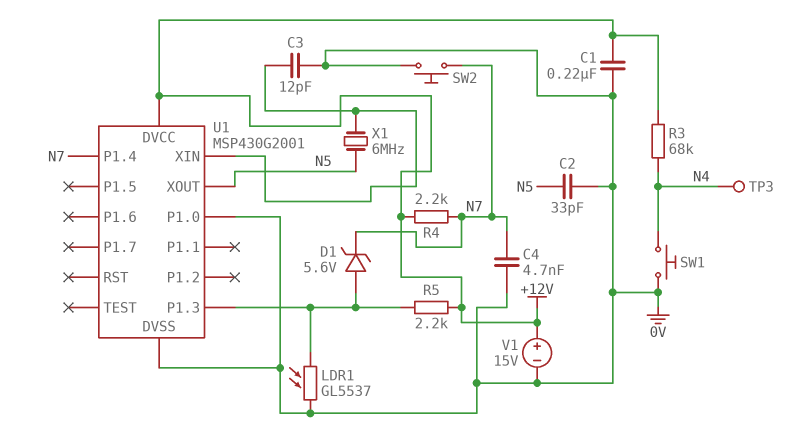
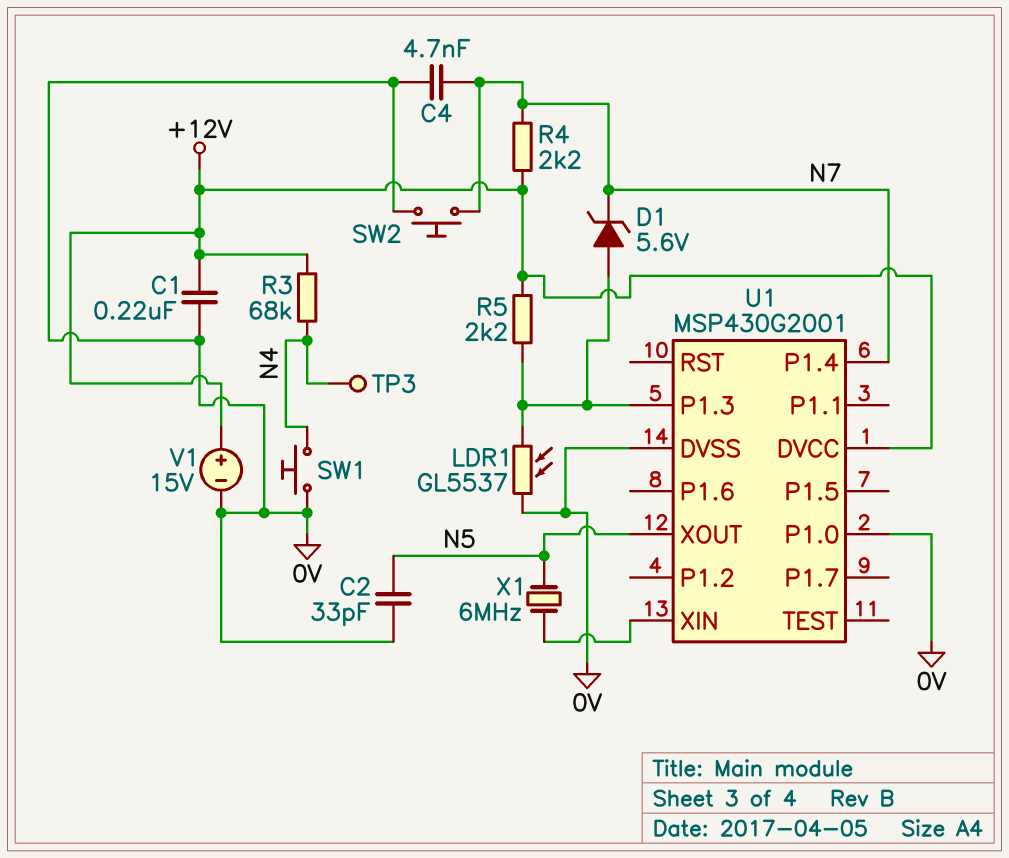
C3: 12pF (0V, U1/XIN) -> none

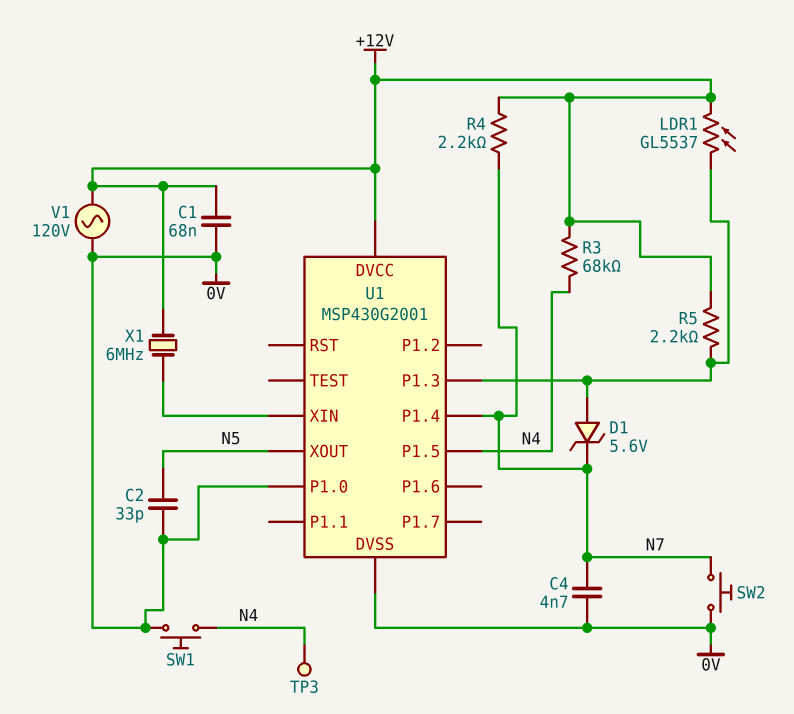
C1: 220nF (+12V, 0V) -> 68nF (+12V, 0V)
LDR1: GL5537 (0V, U1/P1.3) -> GL5537 (+12V, U1/P1.3)
U1 pin P1.5: none -> N4
V1: 15V (plus +12V, minus 0V) -> AC 120V (+12V, 0V)
X1: 6MHz (N5, U1/XIN) -> 6MHz (+12V, U1/XIN)

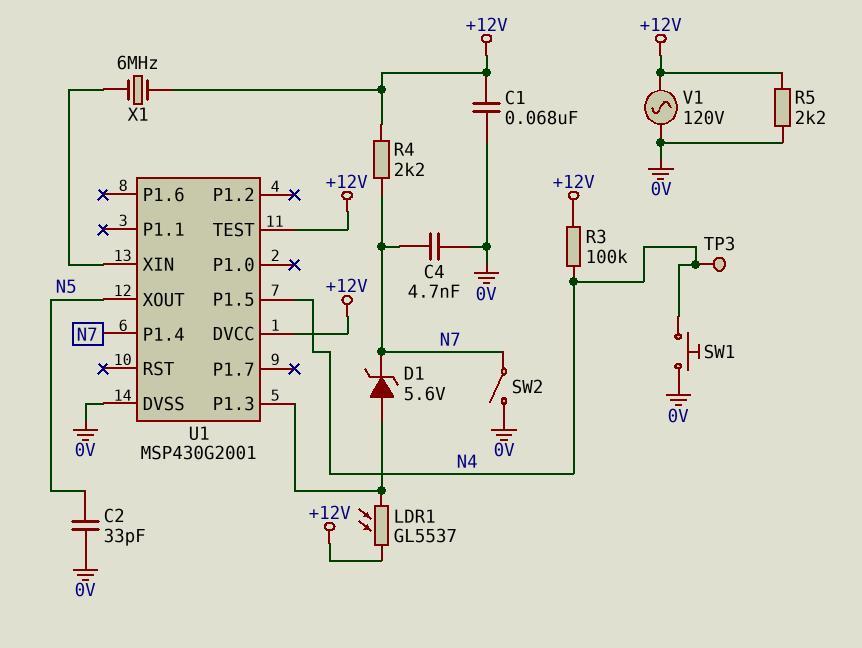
R3: 68k (+12V, N4) -> 100k (+12V, N4)
R5: 2.2k (+12V, U1/P1.3) -> 2.2k (+12V, 0V)
SW2: button (0V, N7) -> switch (0V, N7)
U1 pin P1.0: 0V -> none
U1 pin TEST: none -> +12V

